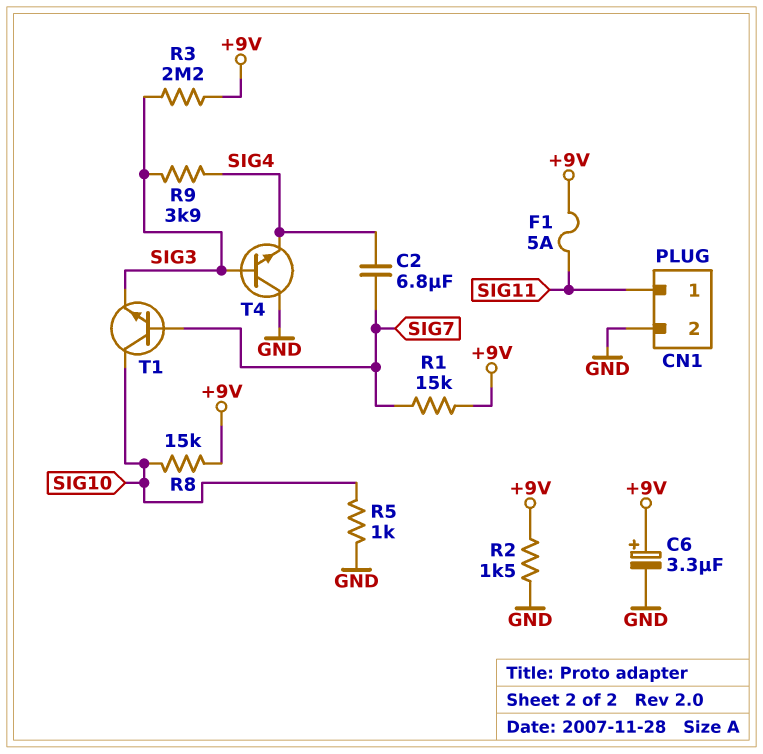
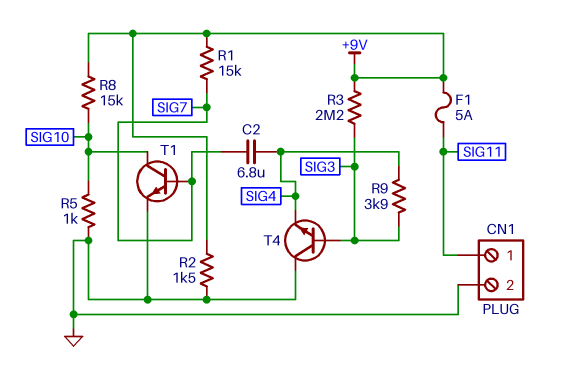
C6: 3.3uF (plus +9V, minus GND) -> none
T1: NPN (B SIG7, C SIG10, E SIG3) -> NPN (B SIG7, C SIG10, E GND)

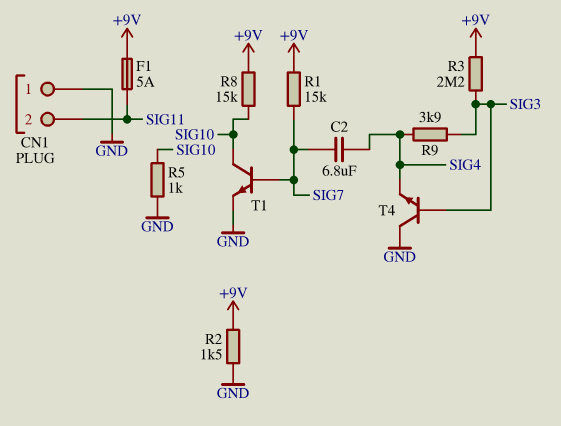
CN1 pin 1: SIG11 -> GND
CN1 pin 2: GND -> SIG11

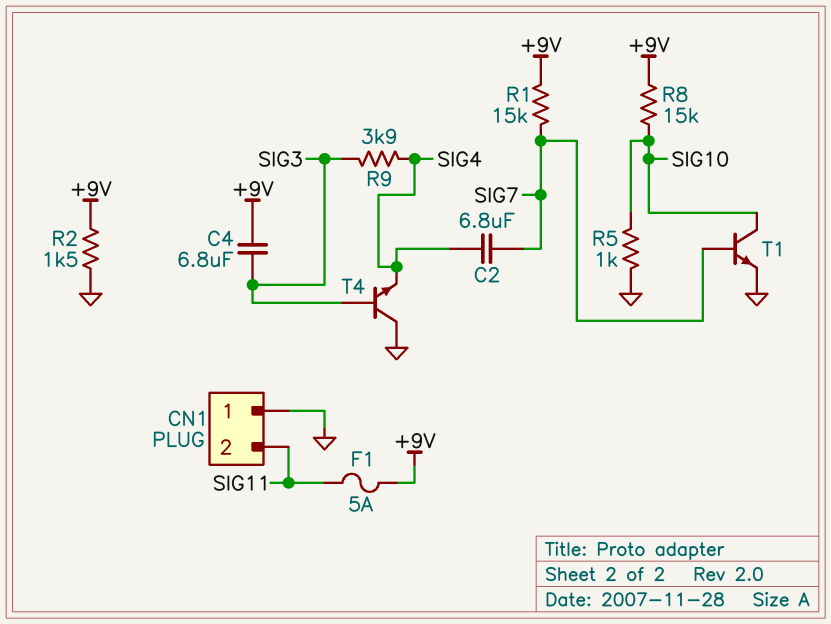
C4: none -> 6.8uF (+9V, SIG3)
R3: 2.2M (+9V, SIG3) -> none

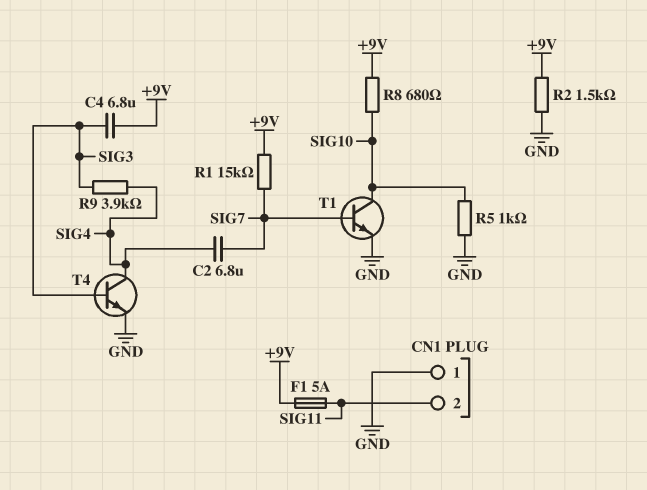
R8: 15k (+9V, SIG10) -> 680 (+9V, SIG10)
T4: NPN (B SIG3, C GND, E SIG4) -> NPN (B SIG3, C SIG4, E GND)

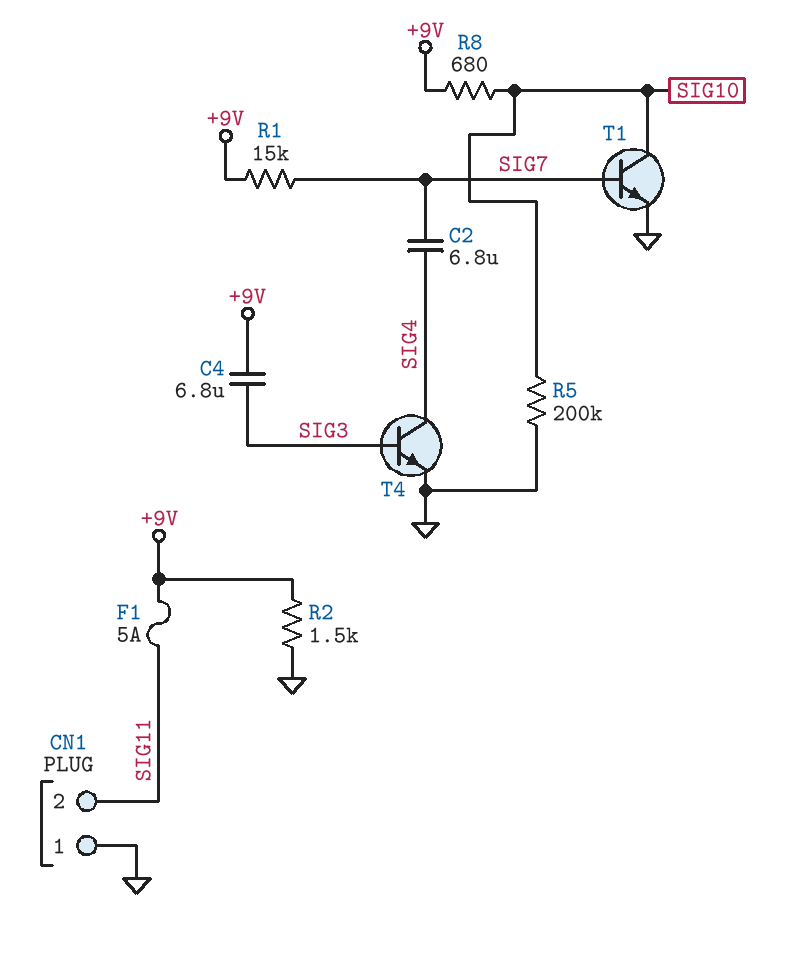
R5: 1k (GND, SIG10) -> 200k (GND, SIG10)
R9: 3.9k (SIG3, SIG4) -> none

